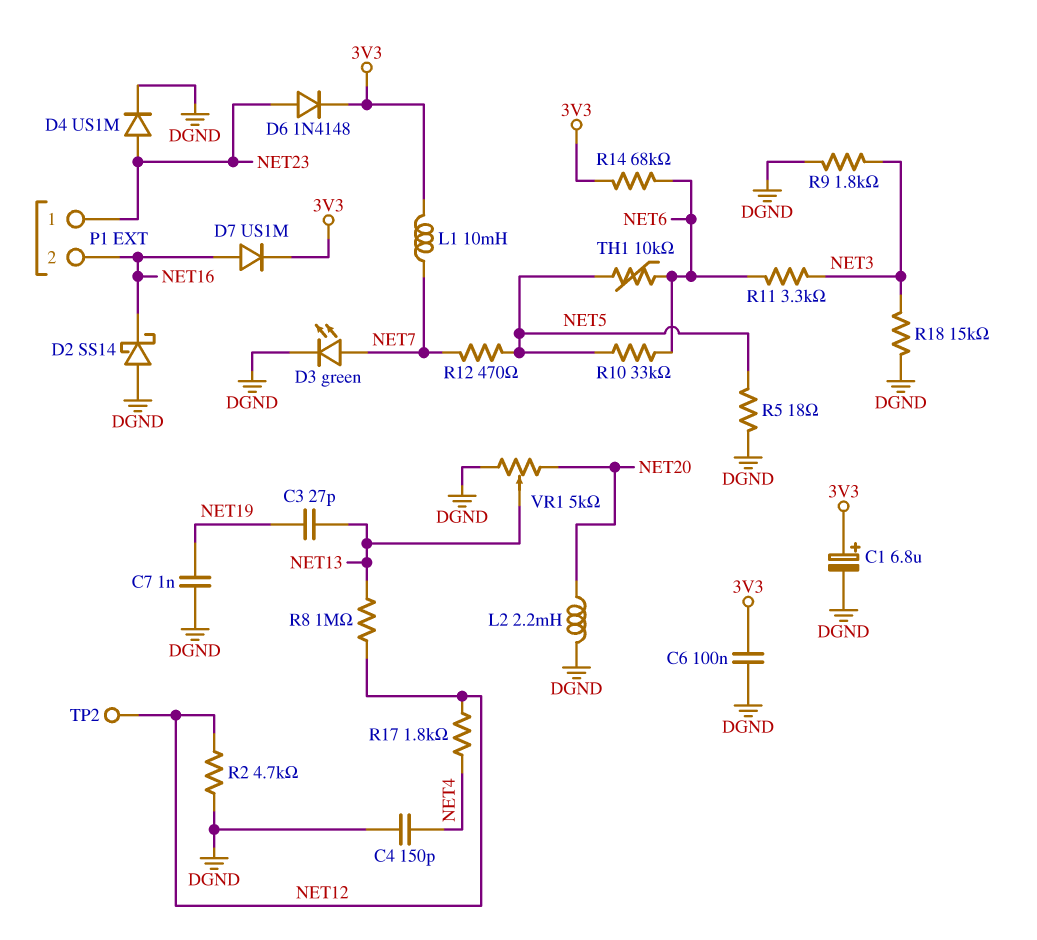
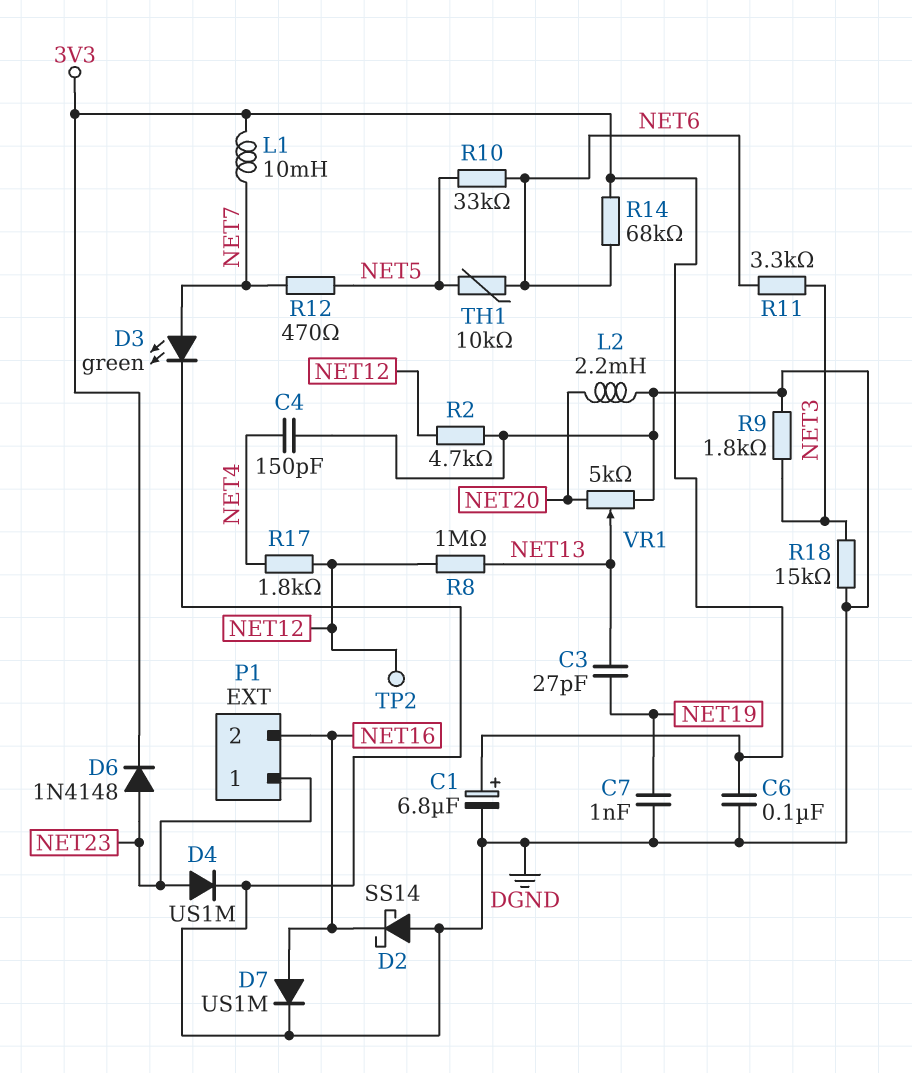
D7: diode US1M (A NET16, K 3V3) -> diode US1M (A NET16, K DGND)
R5: 18 (DGND, NET5) -> none

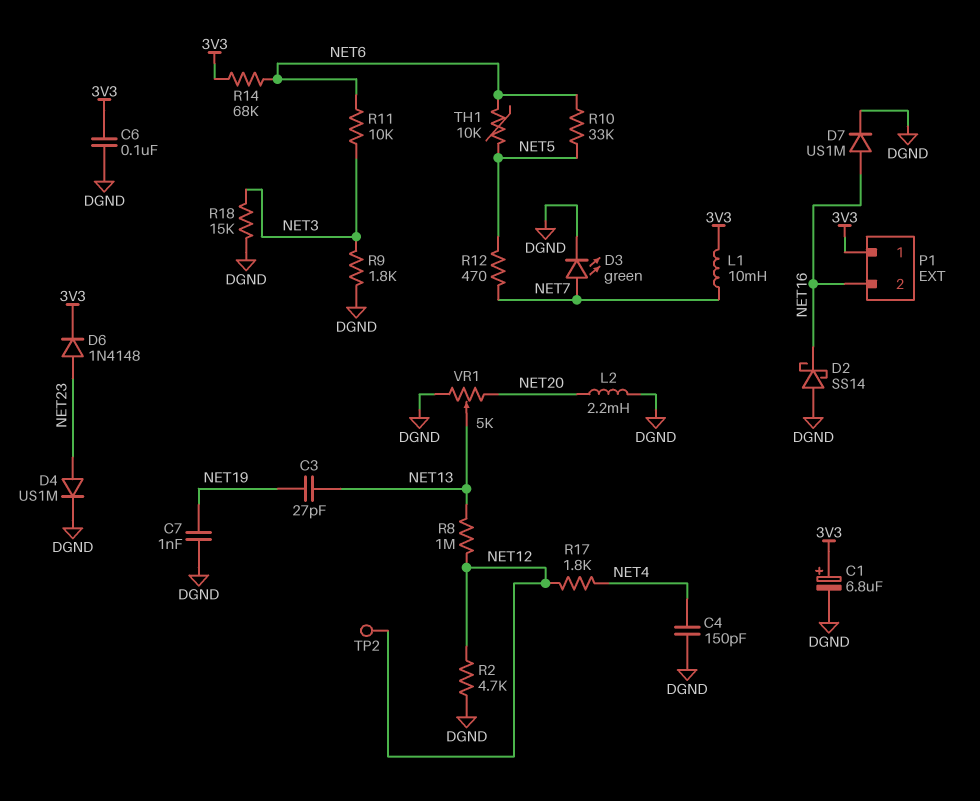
P1 pin 1: NET23 -> 3V3
R11: 3.3k (NET3, NET6) -> 10k (NET3, NET6)

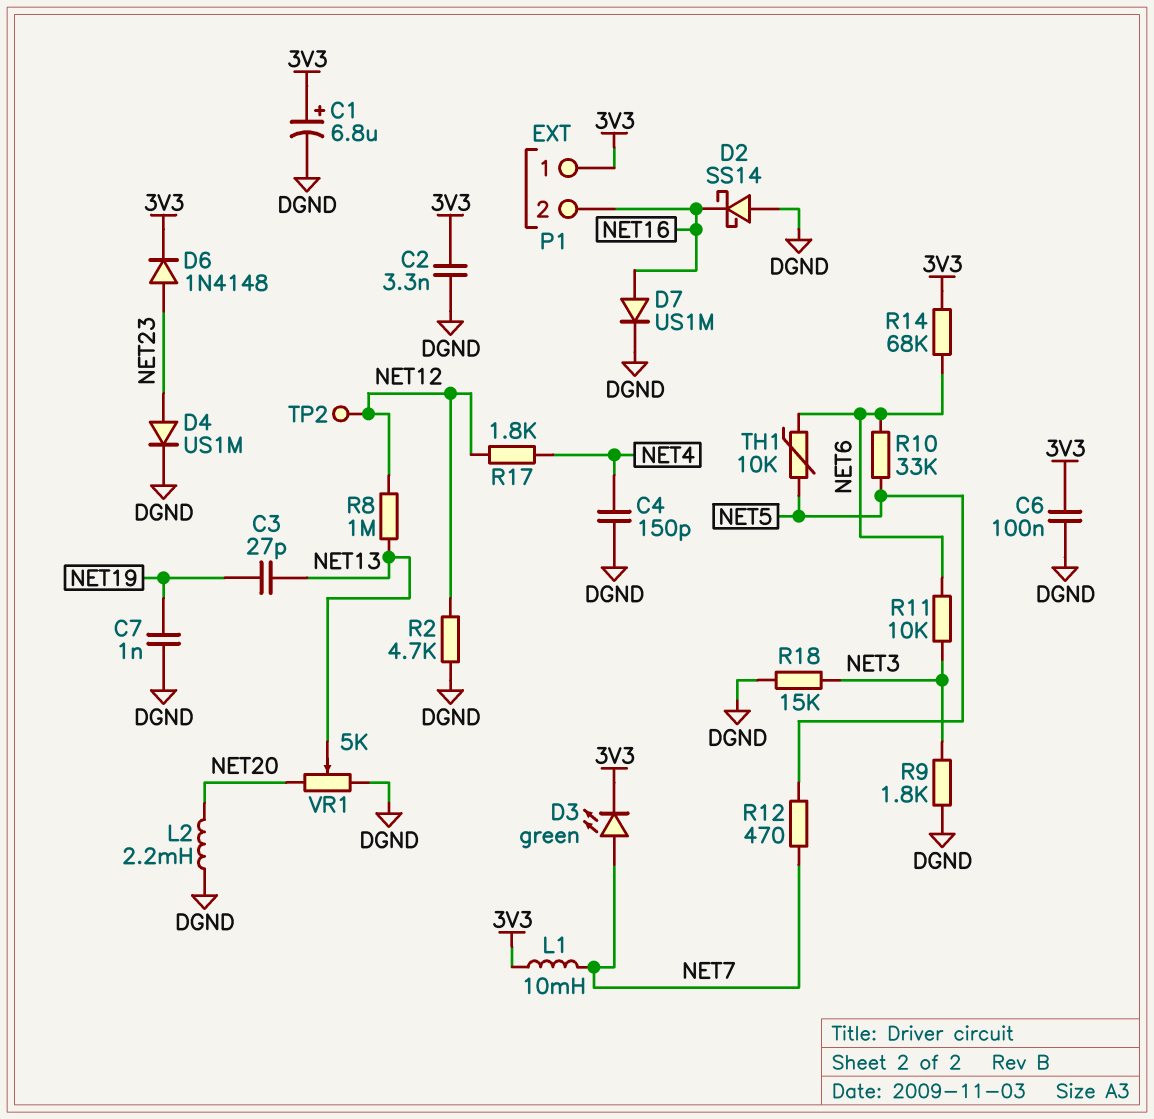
C2: none -> 3.3nF (3V3, DGND)
D3: LED green (A NET7, K DGND) -> LED green (A NET7, K 3V3)

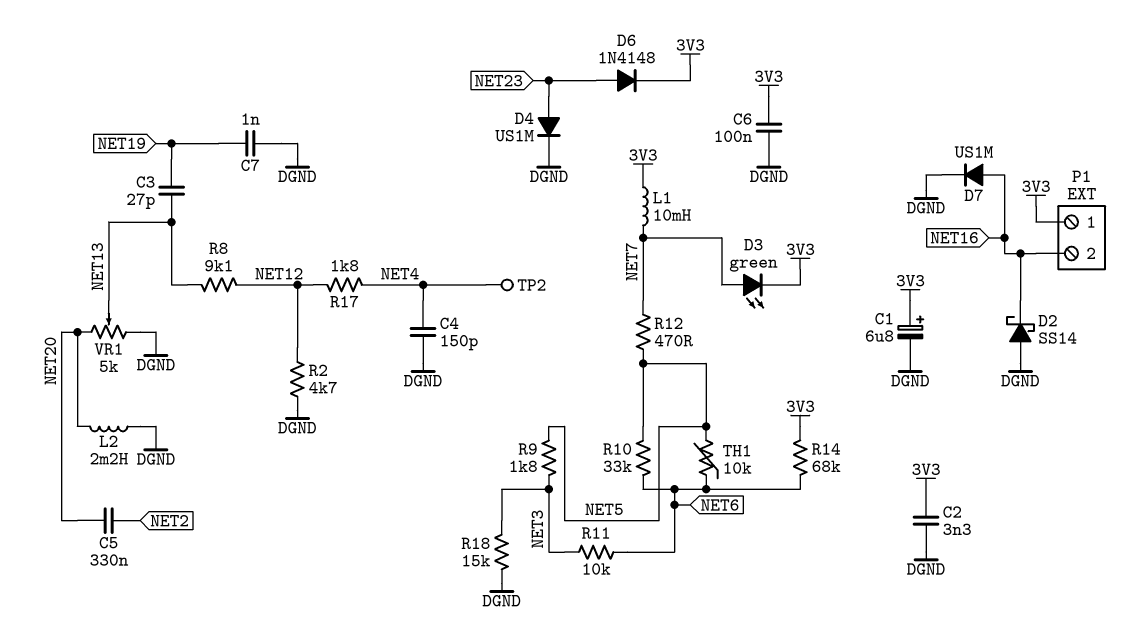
C5: none -> 330nF (NET2, NET20)
R8: 1M (NET12, NET13) -> 9.1k (NET12, NET13)
R9: 1.8k (DGND, NET3) -> 1.8k (NET3, NET5)
TP2: test point (NET12) -> test point (NET4)

